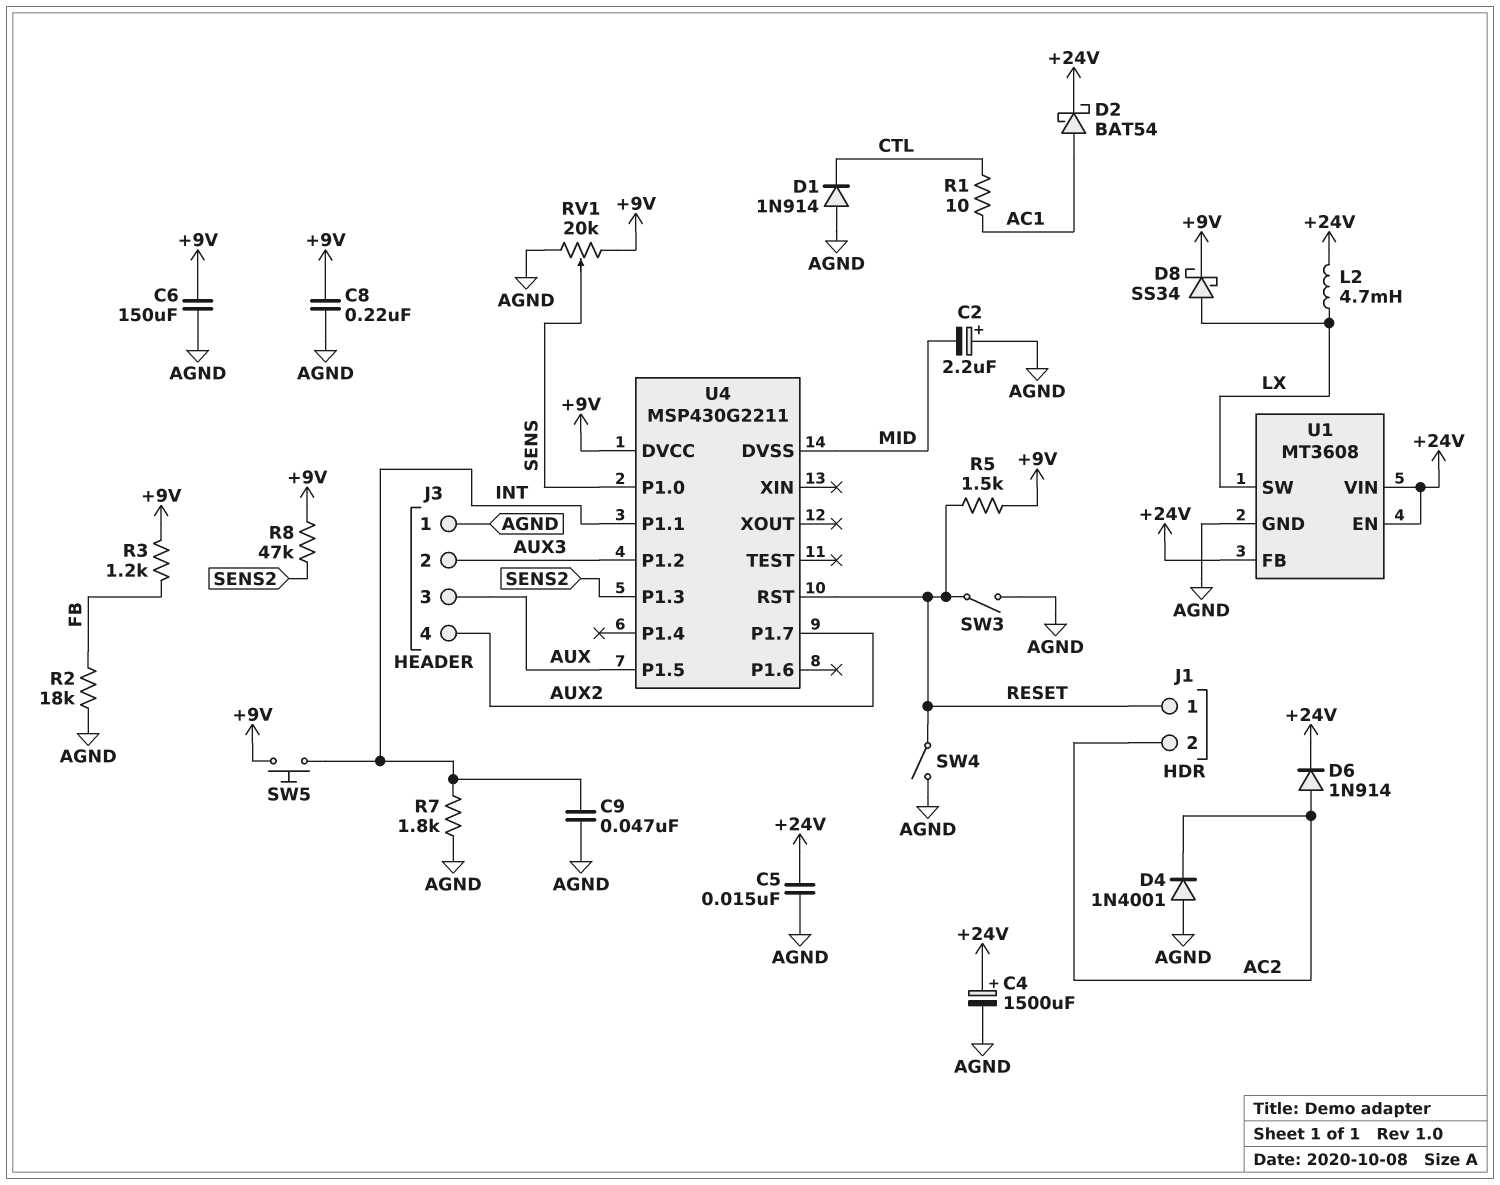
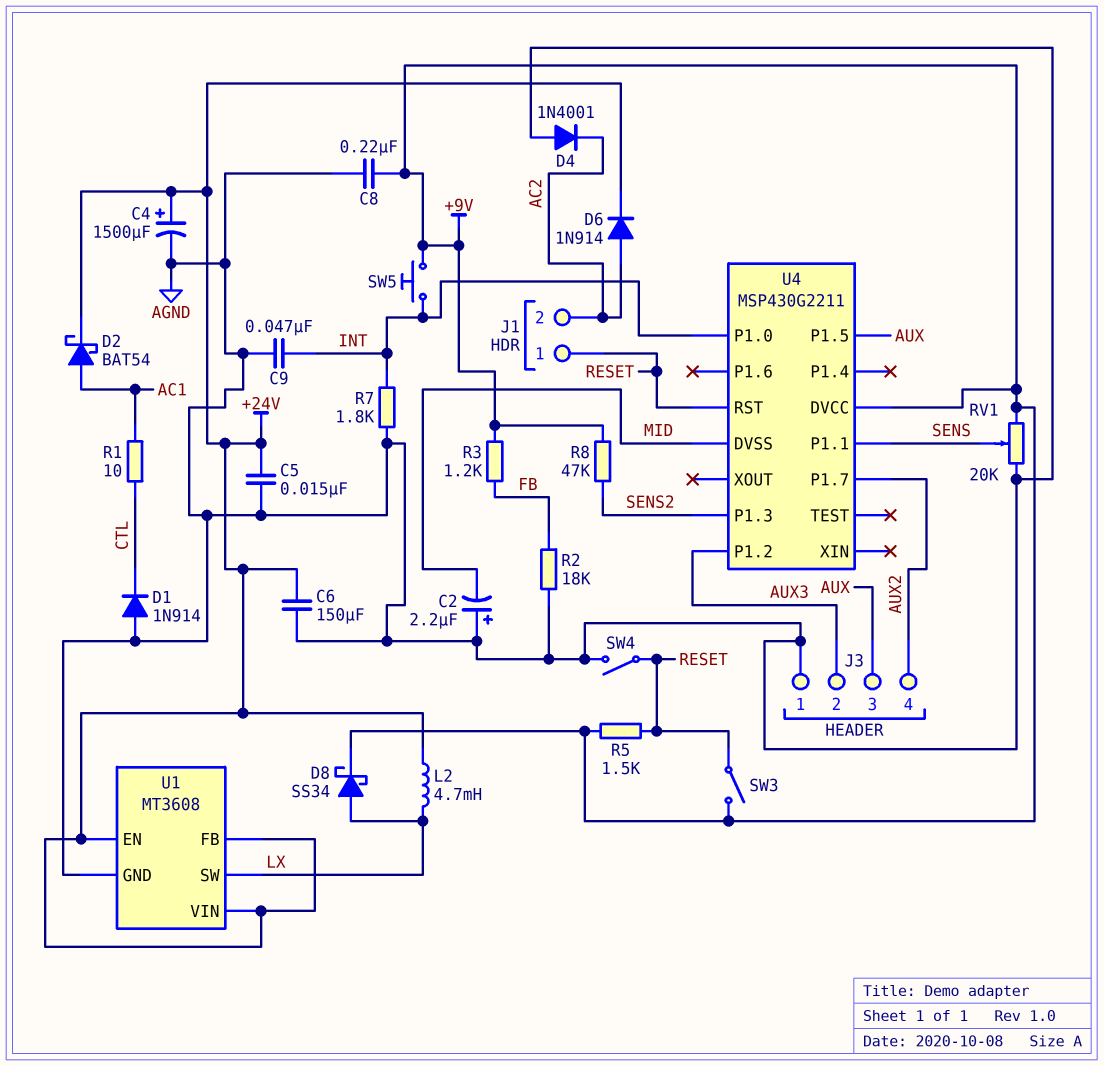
C6: 150uF (+9V, AGND) -> 150uF (+24V, AGND)
SW3: switch (AGND, RESET) -> switch (+9V, RESET)
U4 pin P1.0: SENS -> INT
U4 pin P1.1: INT -> SENS

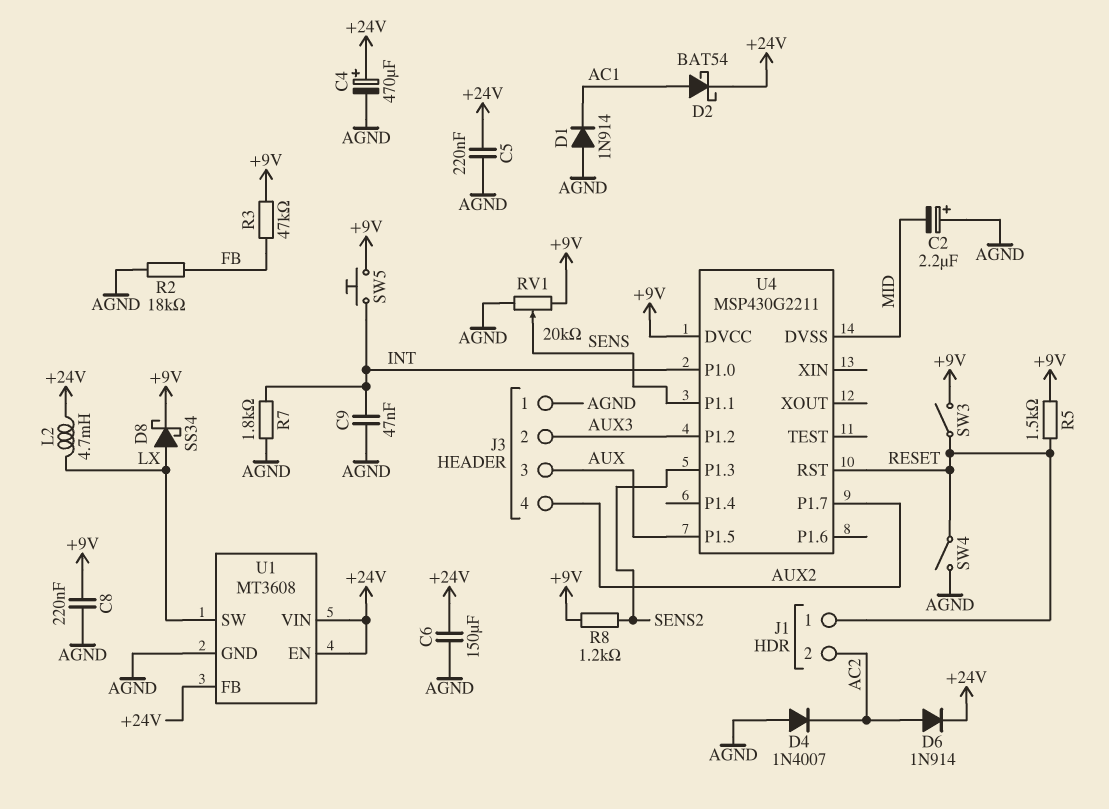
C4: 1500uF (plus +24V, minus AGND) -> 470uF (plus +24V, minus AGND)
C5: 15nF (+24V, AGND) -> 220nF (+24V, AGND)
D1: diode 1N914 (A AGND, K CTL) -> diode 1N914 (A AGND, K AC1)
D4: diode 1N4001 (A AGND, K AC2) -> diode 1N4007 (A AGND, K AC2)
R1: 10 (AC1, CTL) -> none
R3: 1.2k (+9V, FB) -> 47k (+9V, FB)
R8: 47k (+9V, SENS2) -> 1.2k (+9V, SENS2)

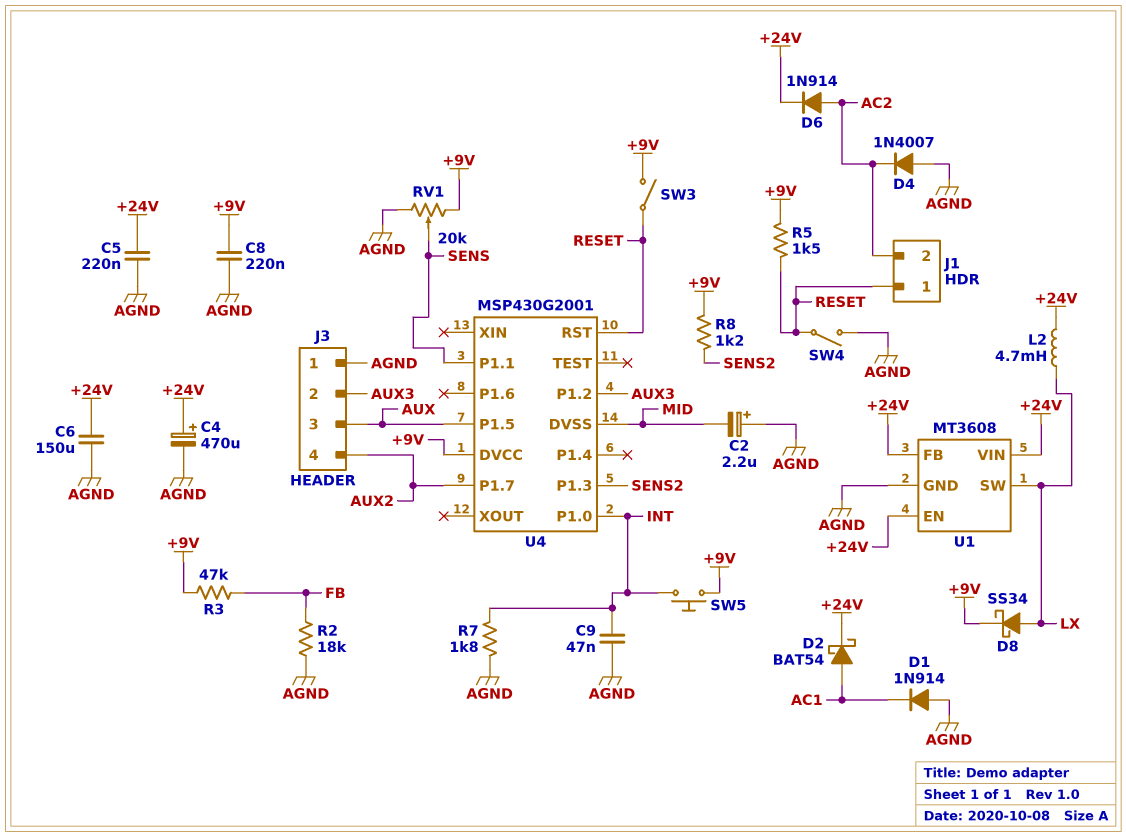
U4: MSP430G2211 -> MSP430G2001

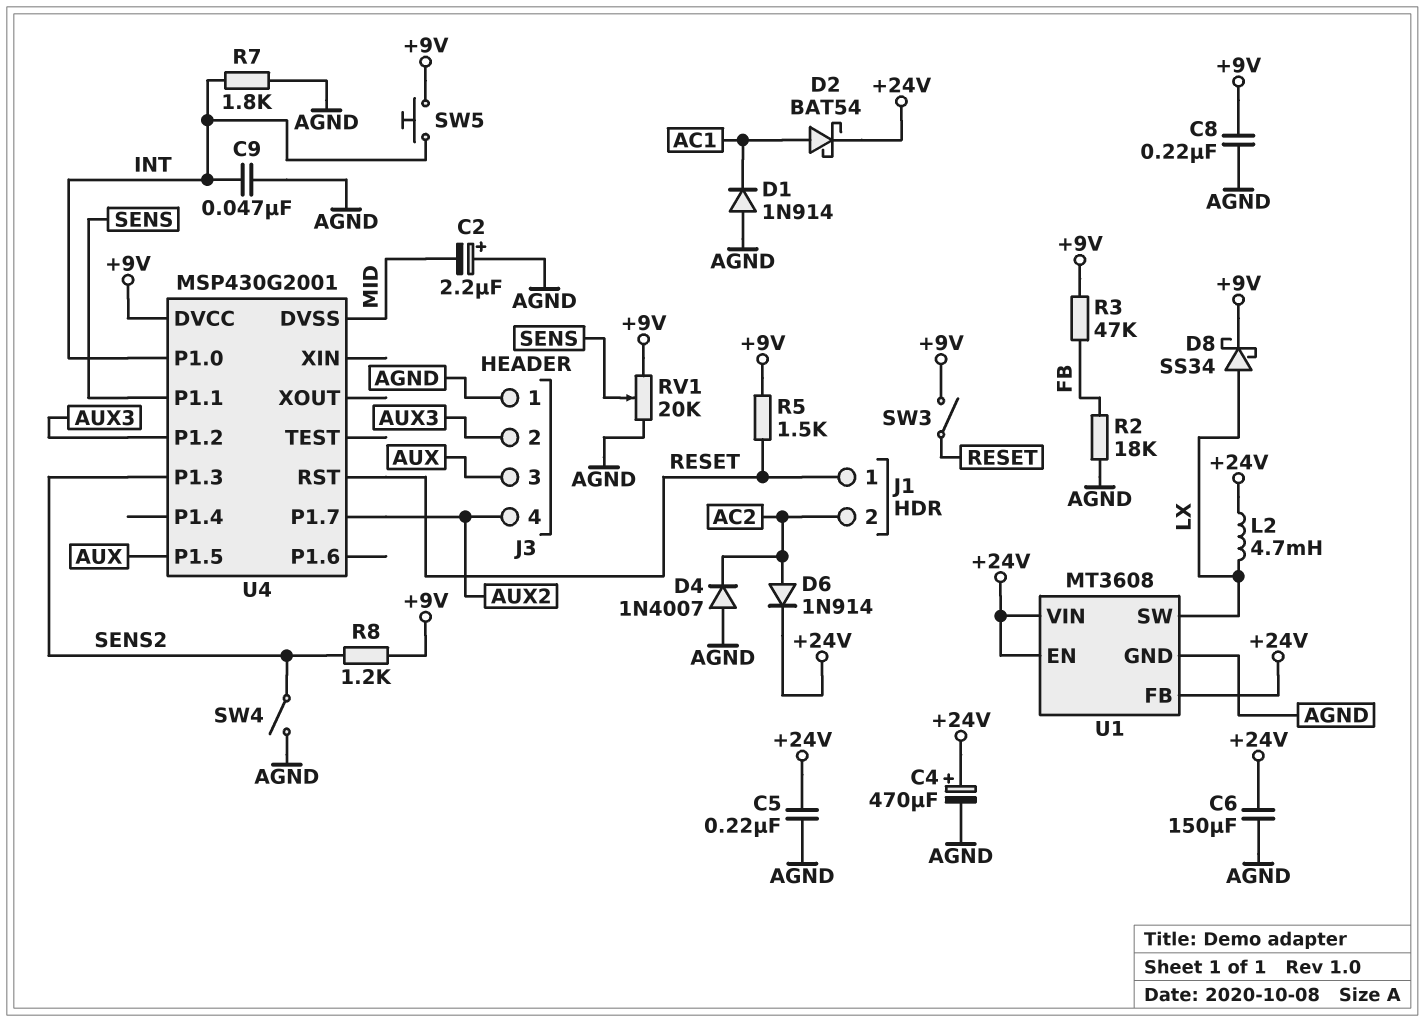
SW4: switch (AGND, RESET) -> switch (AGND, SENS2)

